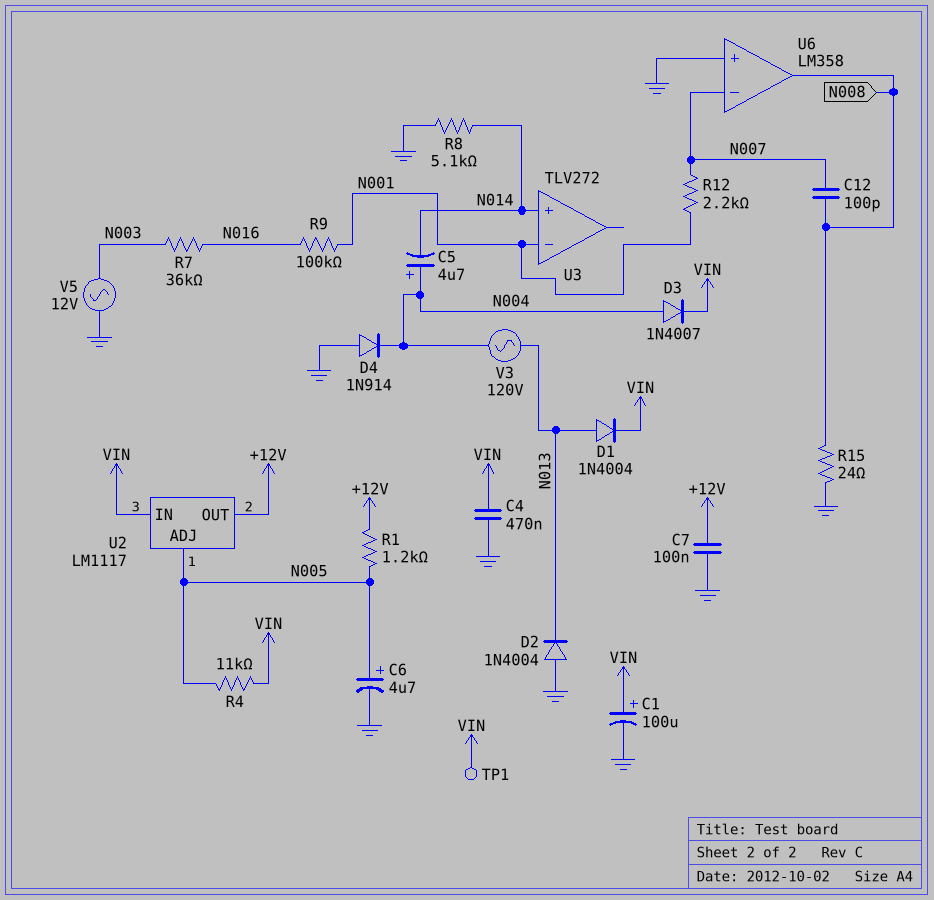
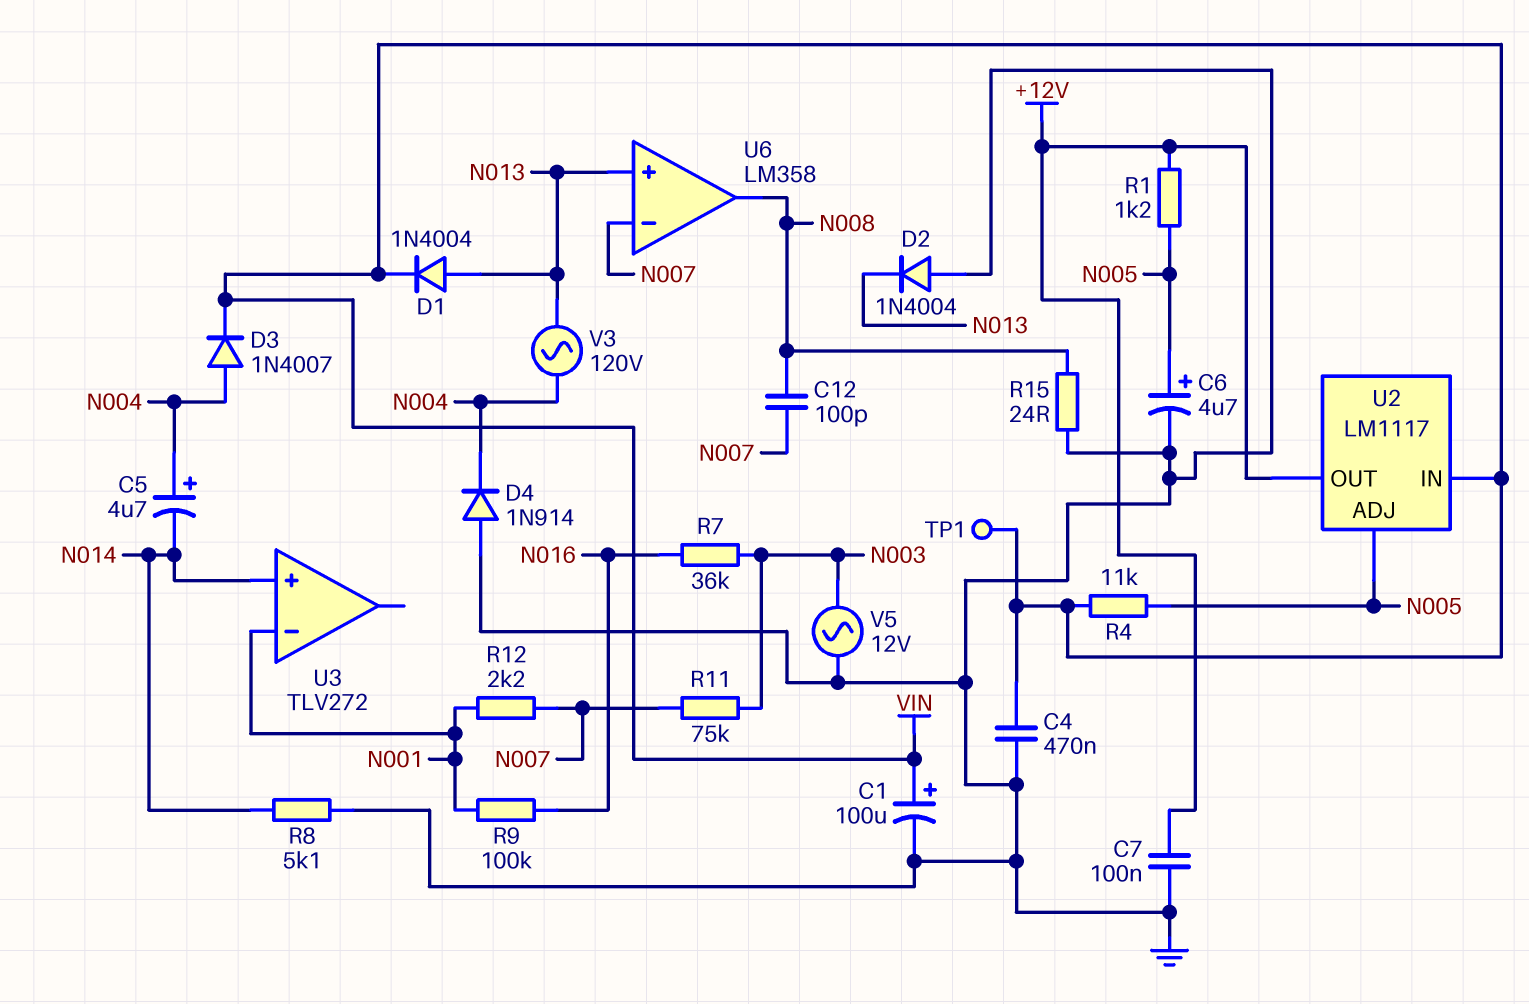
R11: none -> 75k (N003, N007)
U6 pin in+: GND -> N013

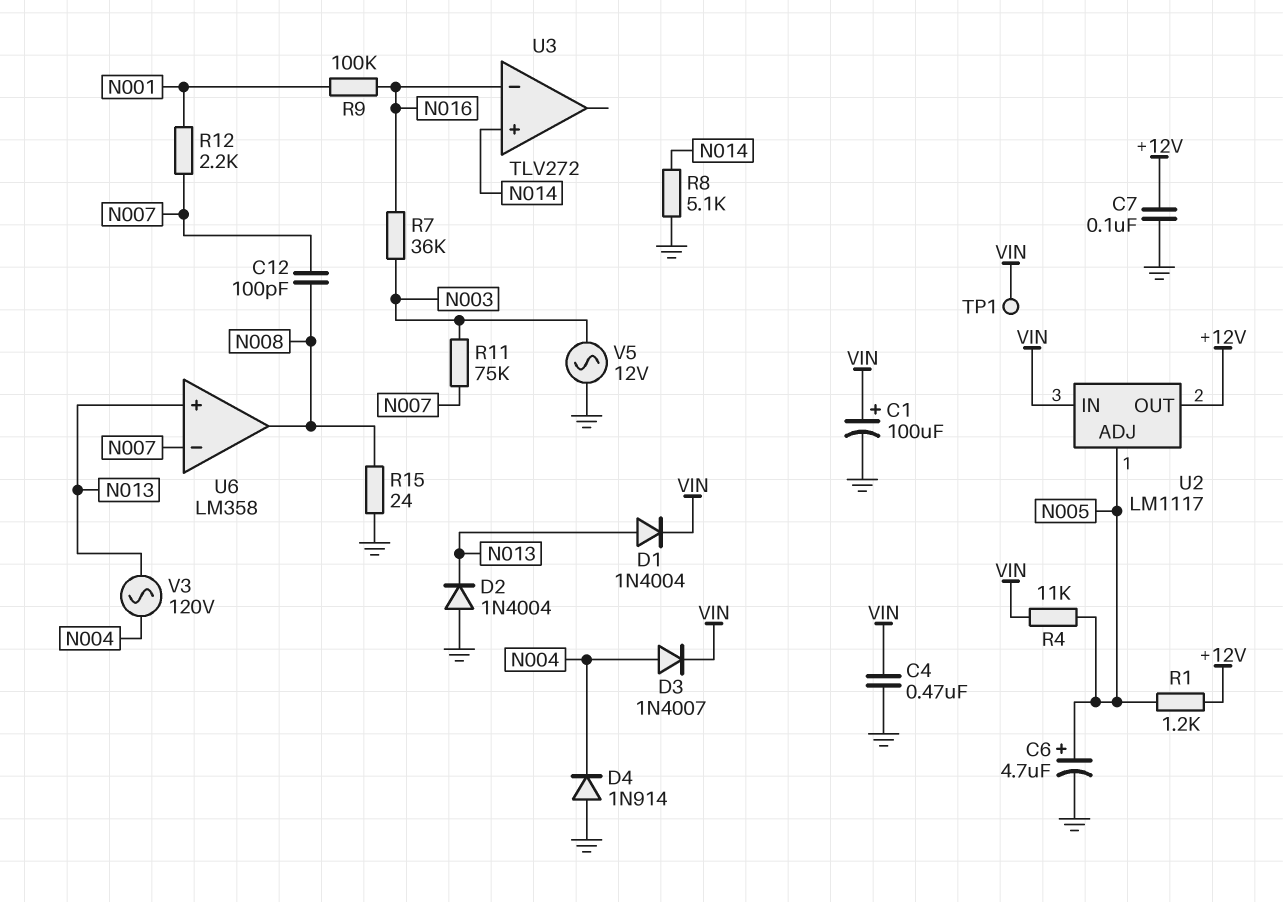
C5: 4.7uF (plus N004, minus N014) -> none
U3 pin in-: N001 -> N016

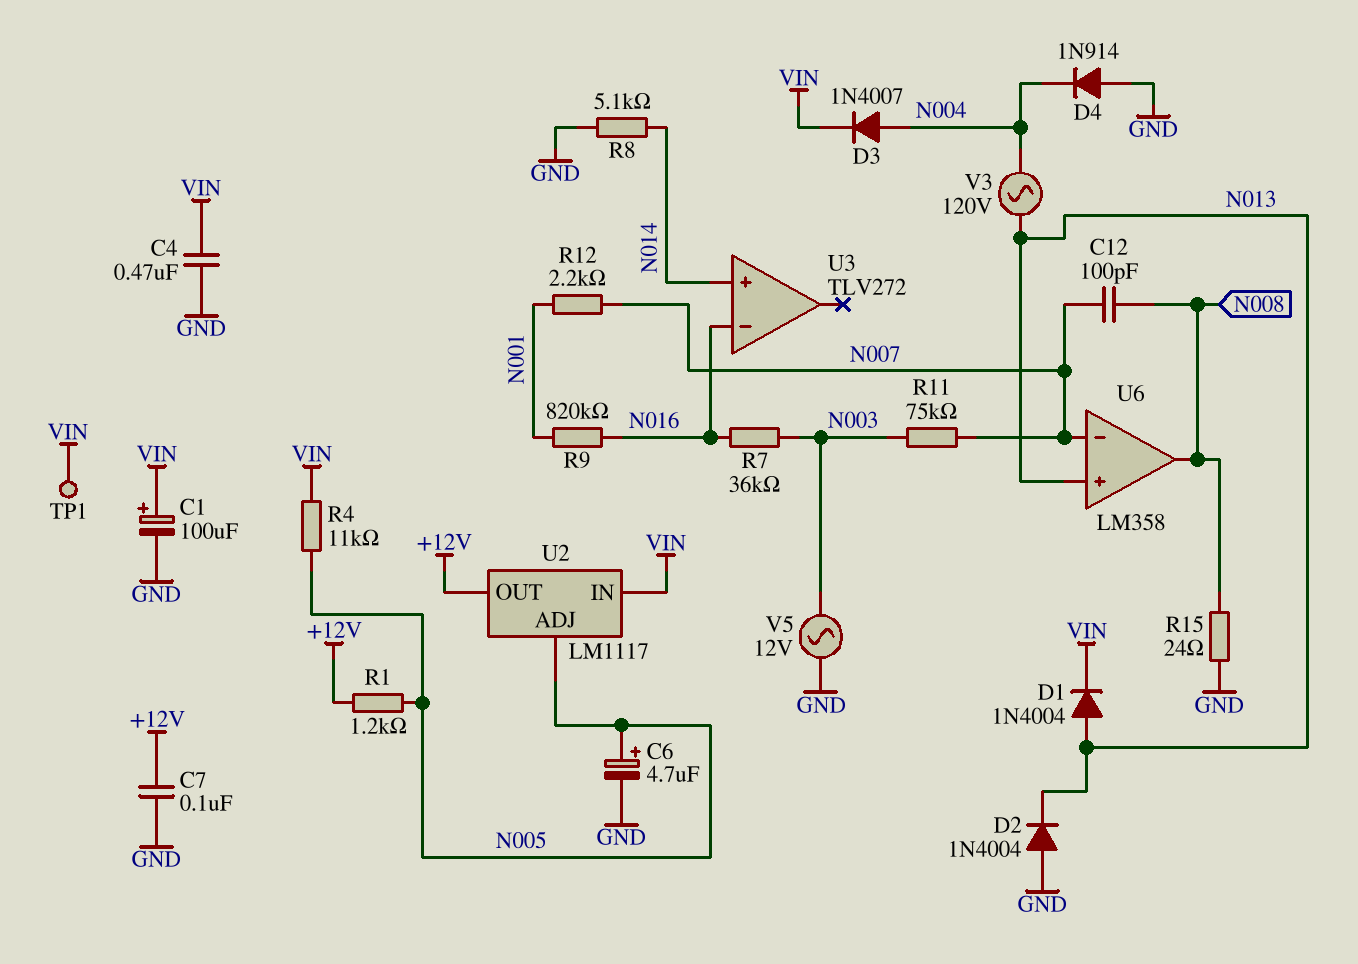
R9: 100k (N001, N016) -> 820k (N001, N016)

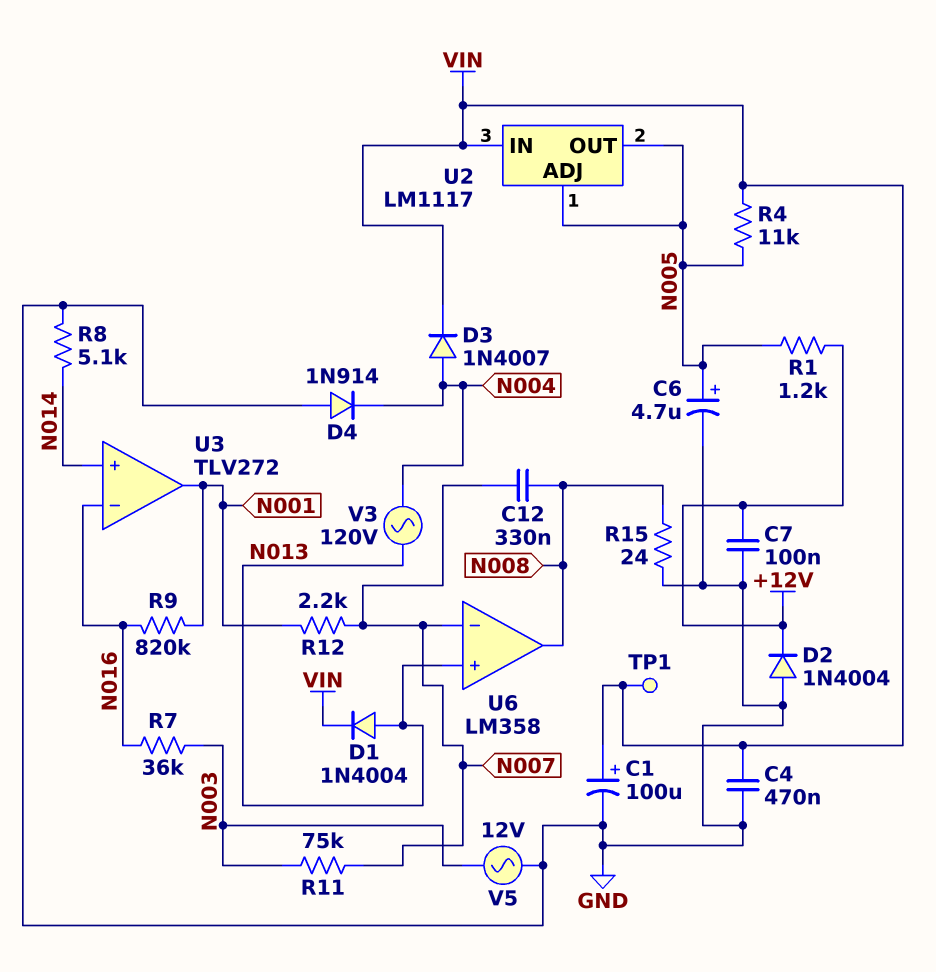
C12: 100pF (N007, N008) -> 330nF (N007, N008)
D2: diode 1N4004 (A GND, K N013) -> diode 1N4004 (A GND, K +12V)
U2 pin OUT: +12V -> N005
U3 pin out: none -> N001

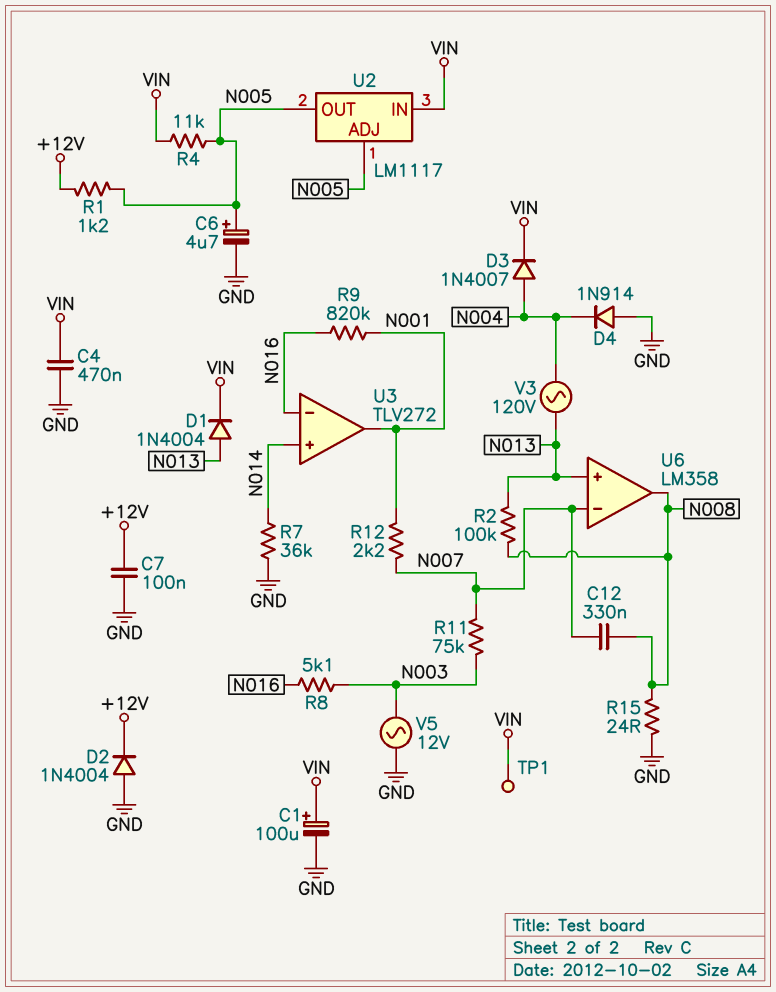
R2: none -> 100k (N008, N013)
R7: 36k (N003, N016) -> 36k (GND, N014)
R8: 5.1k (GND, N014) -> 5.1k (N003, N016)

